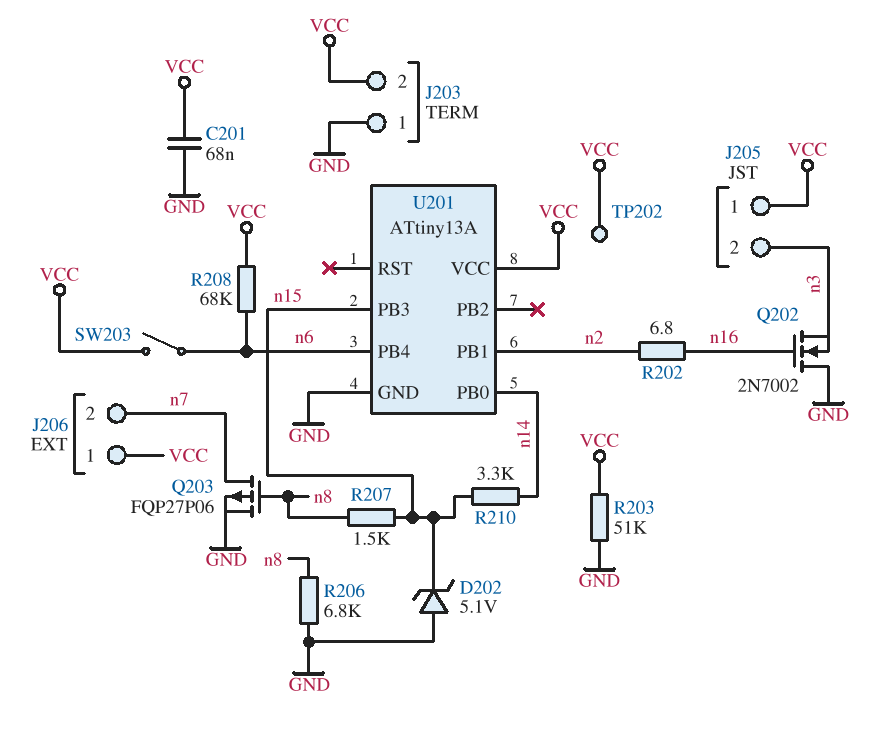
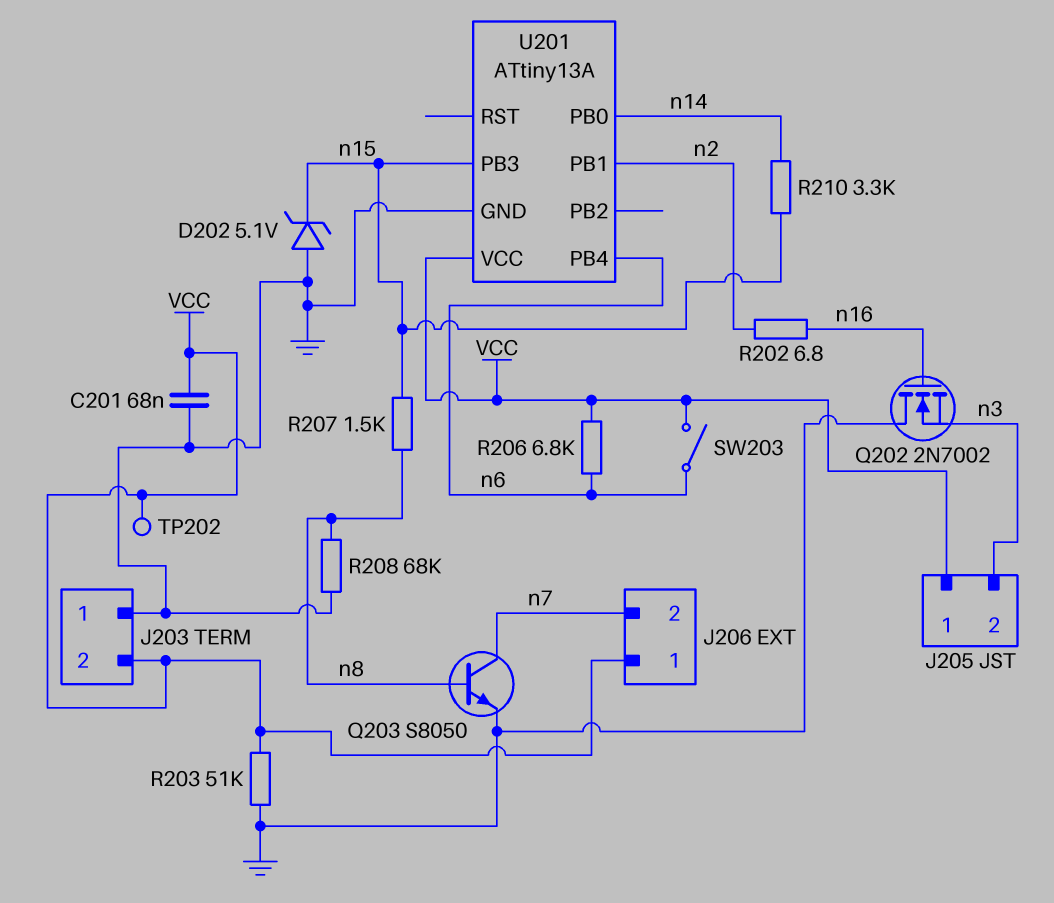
Q203: PMOS FQP27P06 (G n8, D n7, S GND) -> NPN S8050 (B n8, C n7, E GND)
R206: 6.8k (GND, n8) -> 6.8k (VCC, n6)
R208: 68k (VCC, n6) -> 68k (GND, n8)

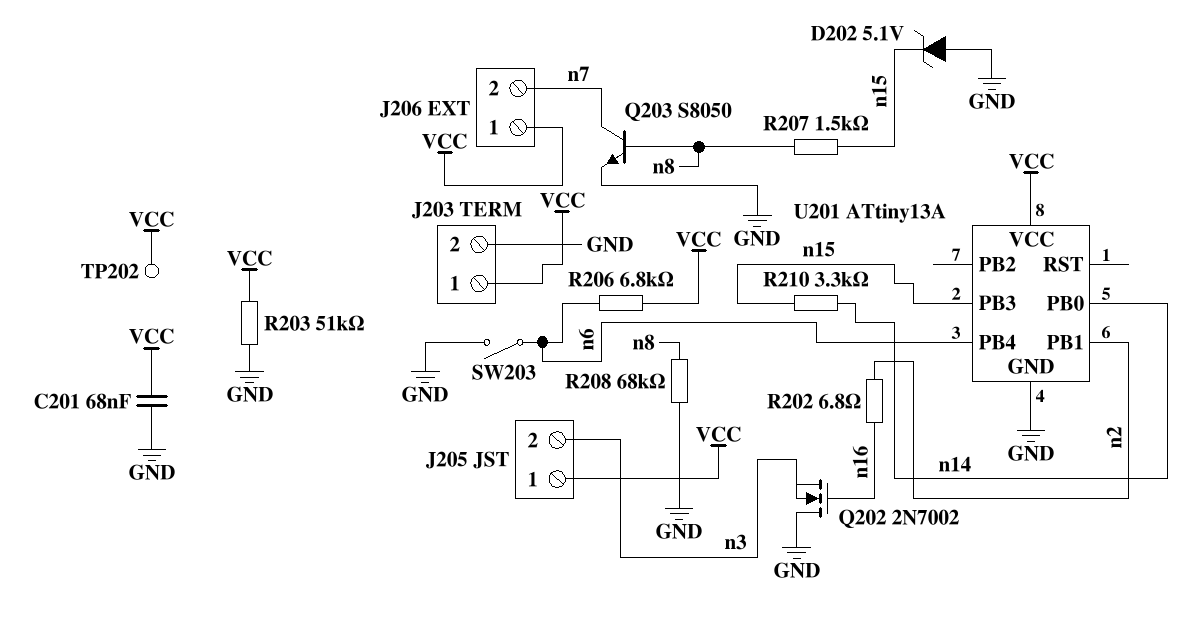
J203 pin 1: GND -> VCC
J203 pin 2: VCC -> GND
SW203: switch (VCC, n6) -> switch (GND, n6)

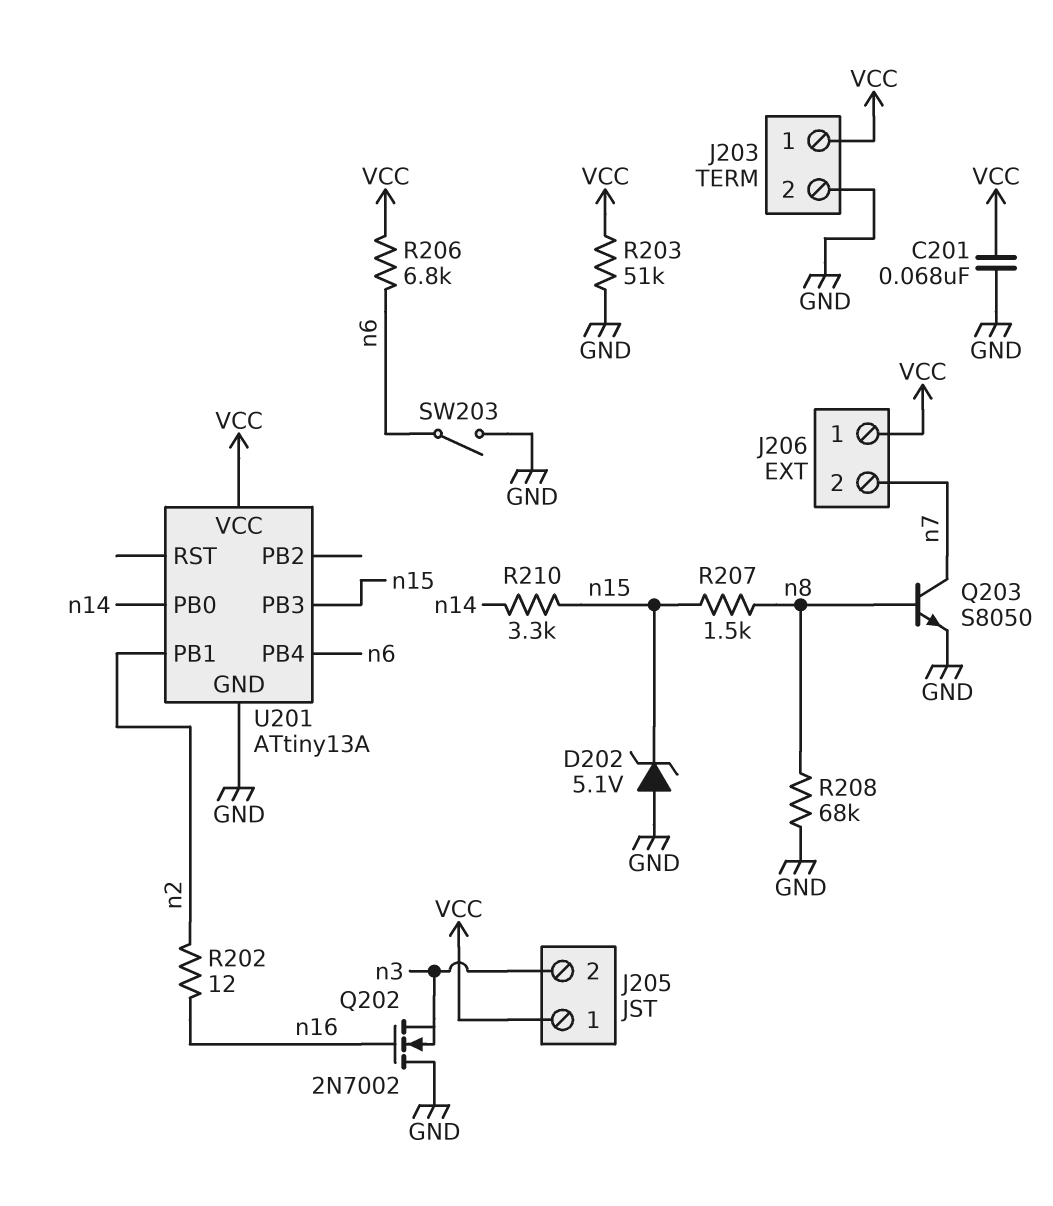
R202: 6.8 (n2, n16) -> 12 (n2, n16)
TP202: test point (VCC) -> none

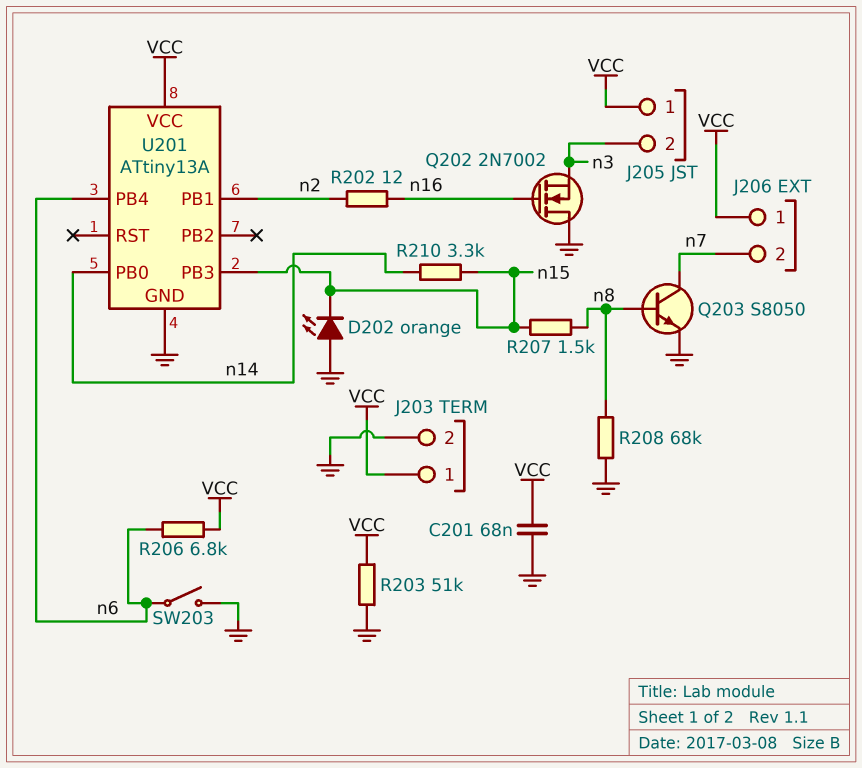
D202: zener 5.1V (A GND, K n15) -> LED orange (A GND, K n15)

